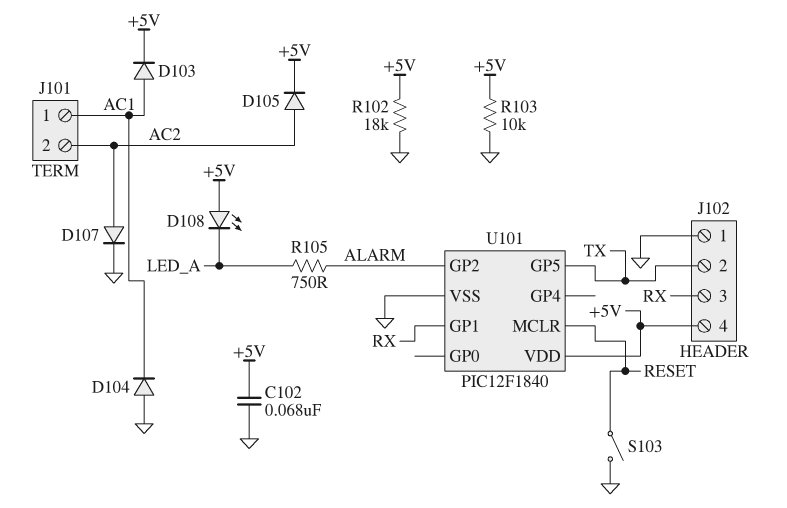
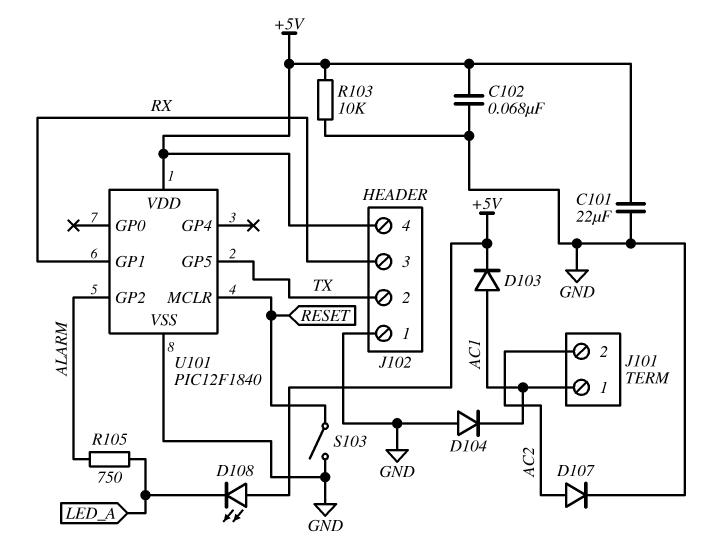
C101: none -> 22uF (+5V, GND)
D105: diode (A AC2, K +5V) -> none
R102: 18k (+5V, GND) -> none

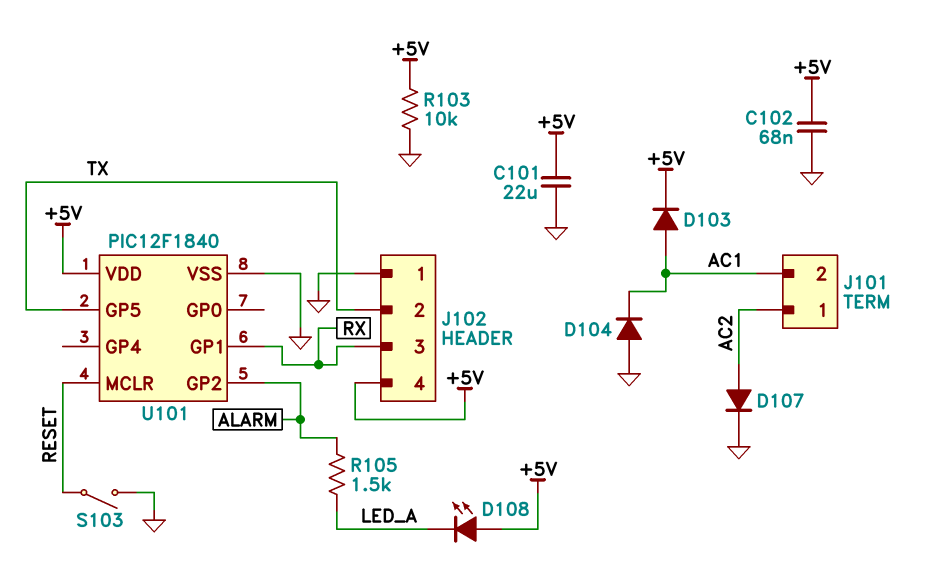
J101 pin 1: AC1 -> AC2
J101 pin 2: AC2 -> AC1
R105: 750 (ALARM, LED_A) -> 1.5k (ALARM, LED_A)

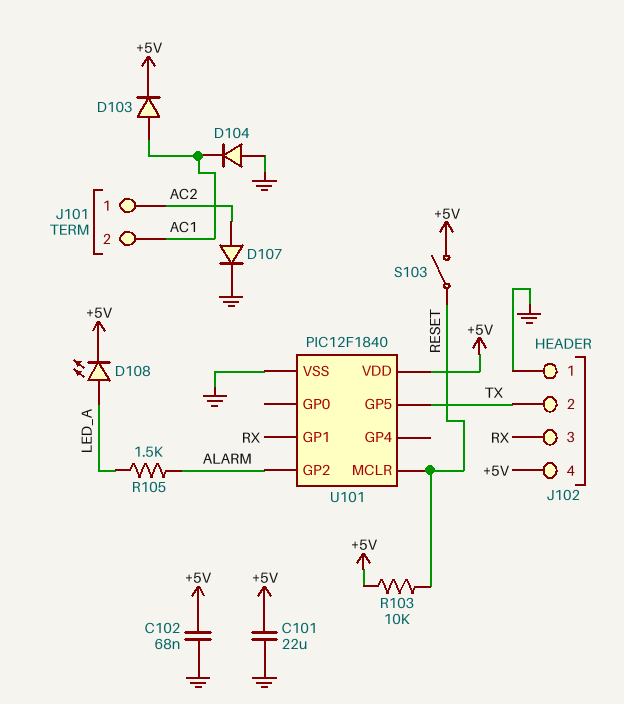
D108: LED (A +5V, K LED_A) -> LED (A LED_A, K +5V)
R103: 10k (+5V, GND) -> 10k (+5V, RESET)
S103: switch (GND, RESET) -> switch (+5V, RESET)

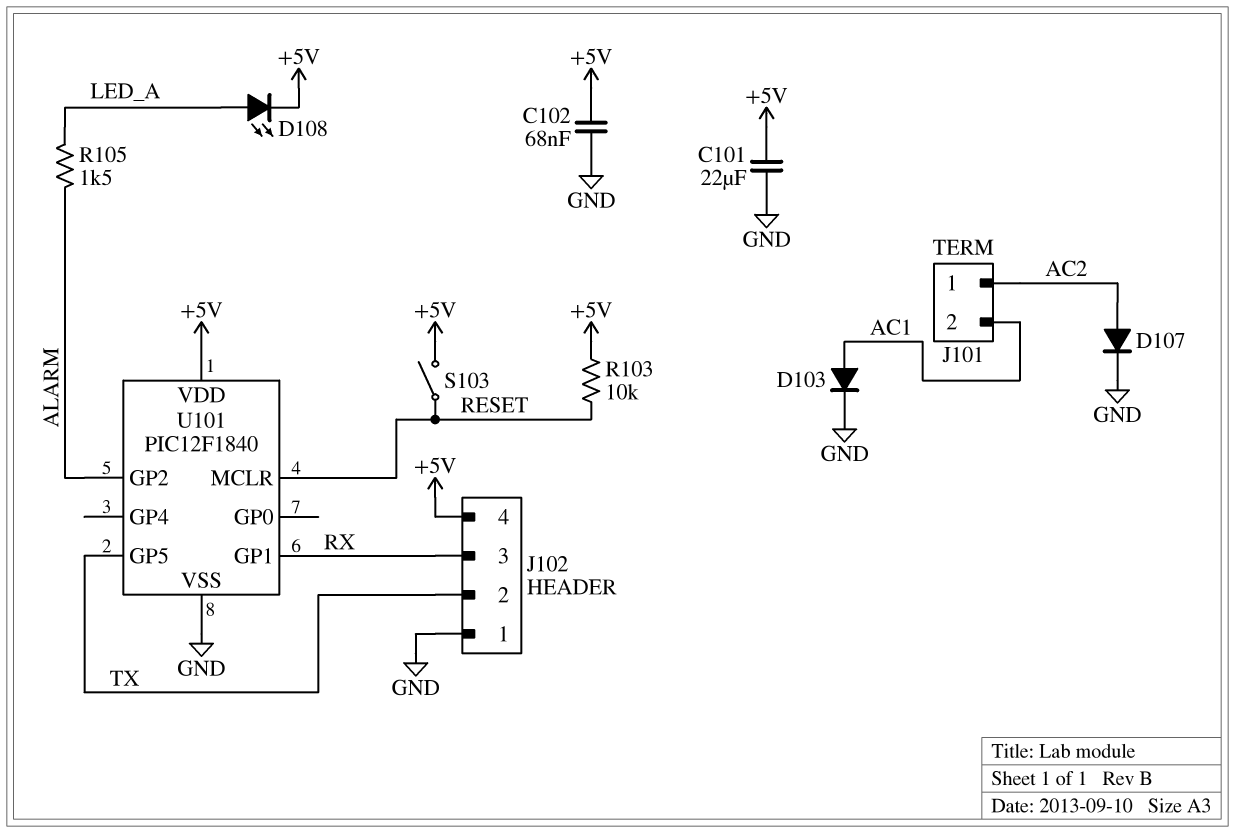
D103: diode (A AC1, K +5V) -> diode (A AC1, K GND)
D104: diode (A GND, K AC1) -> none

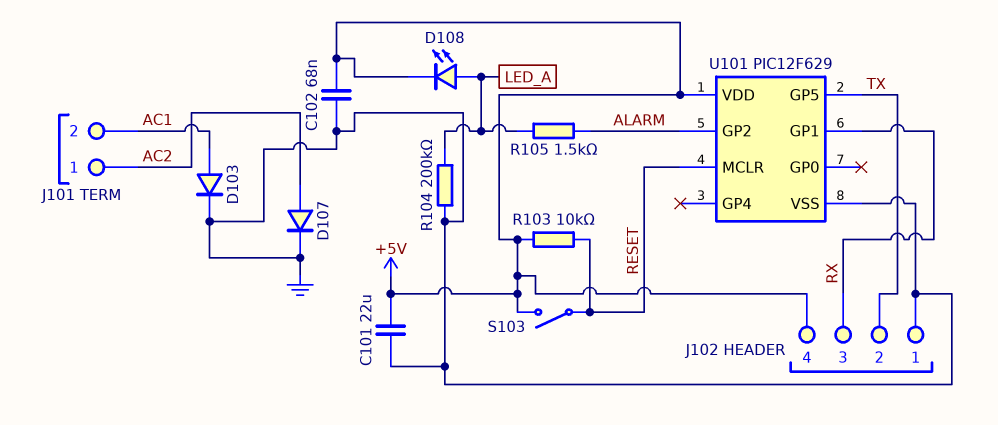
R104: none -> 200k (GND, LED_A)
U101: PIC12F1840 -> PIC12F629

